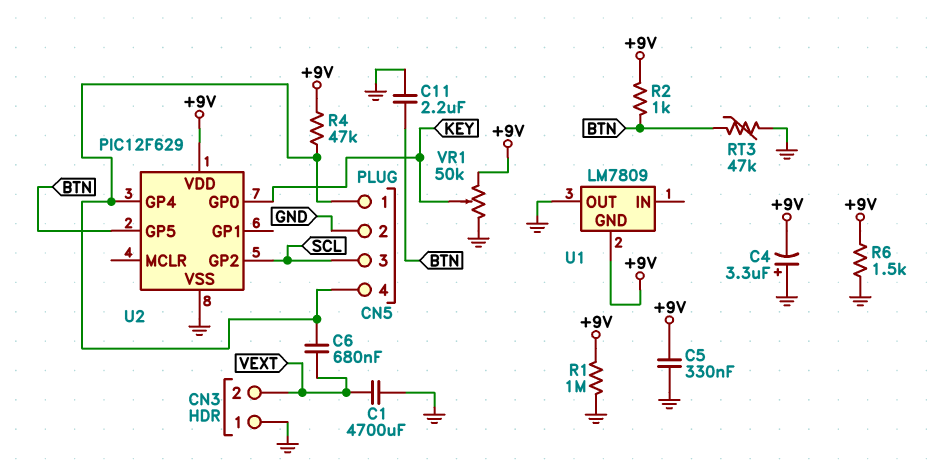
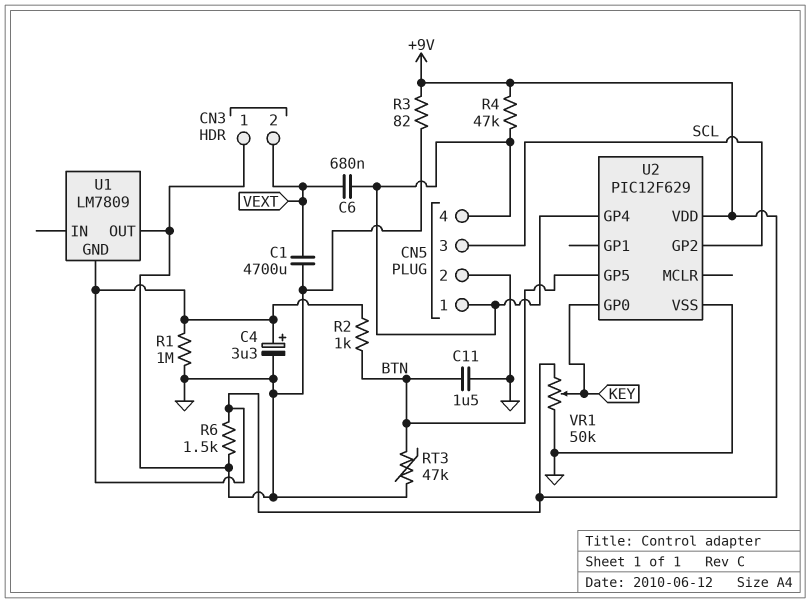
C4: 3.3uF (plus GND, minus +9V) -> 3.3uF (plus +9V, minus GND)
C5: 330nF (+9V, GND) -> none
C11: 2.2uF (BTN, GND) -> 1.5uF (BTN, GND)
R3: none -> 82 (+9V, GND)

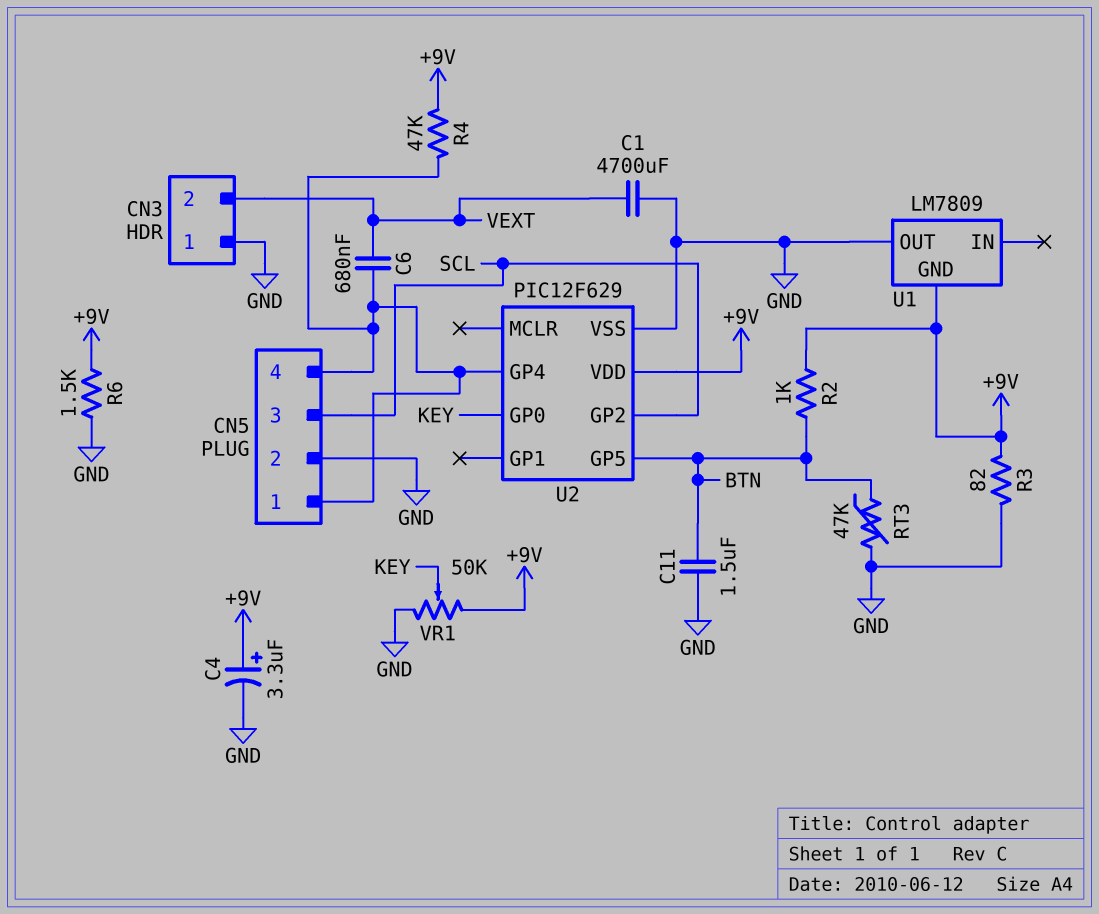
R1: 1M (+9V, GND) -> none

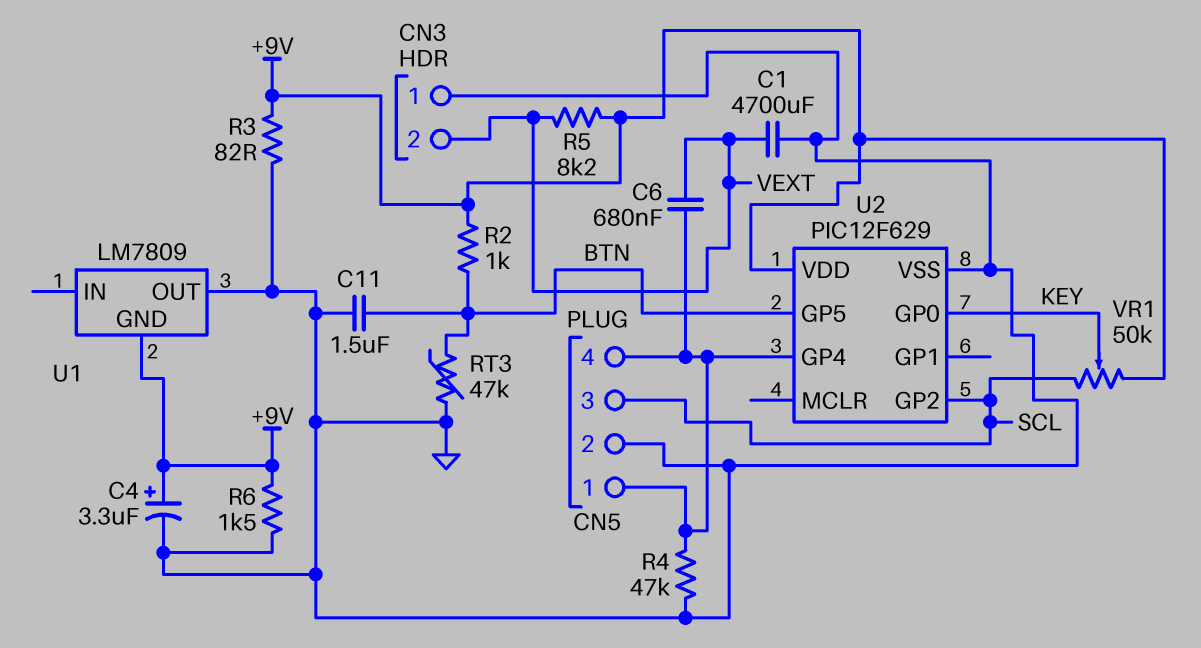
R4: 47k (+9V, CN5/1) -> 47k (CN5/1, GND)
R5: none -> 8.2k (+9V, VEXT)
VR1: 50k (+9V, GND, wiper KEY) -> 50k (+9V, SCL, wiper KEY)

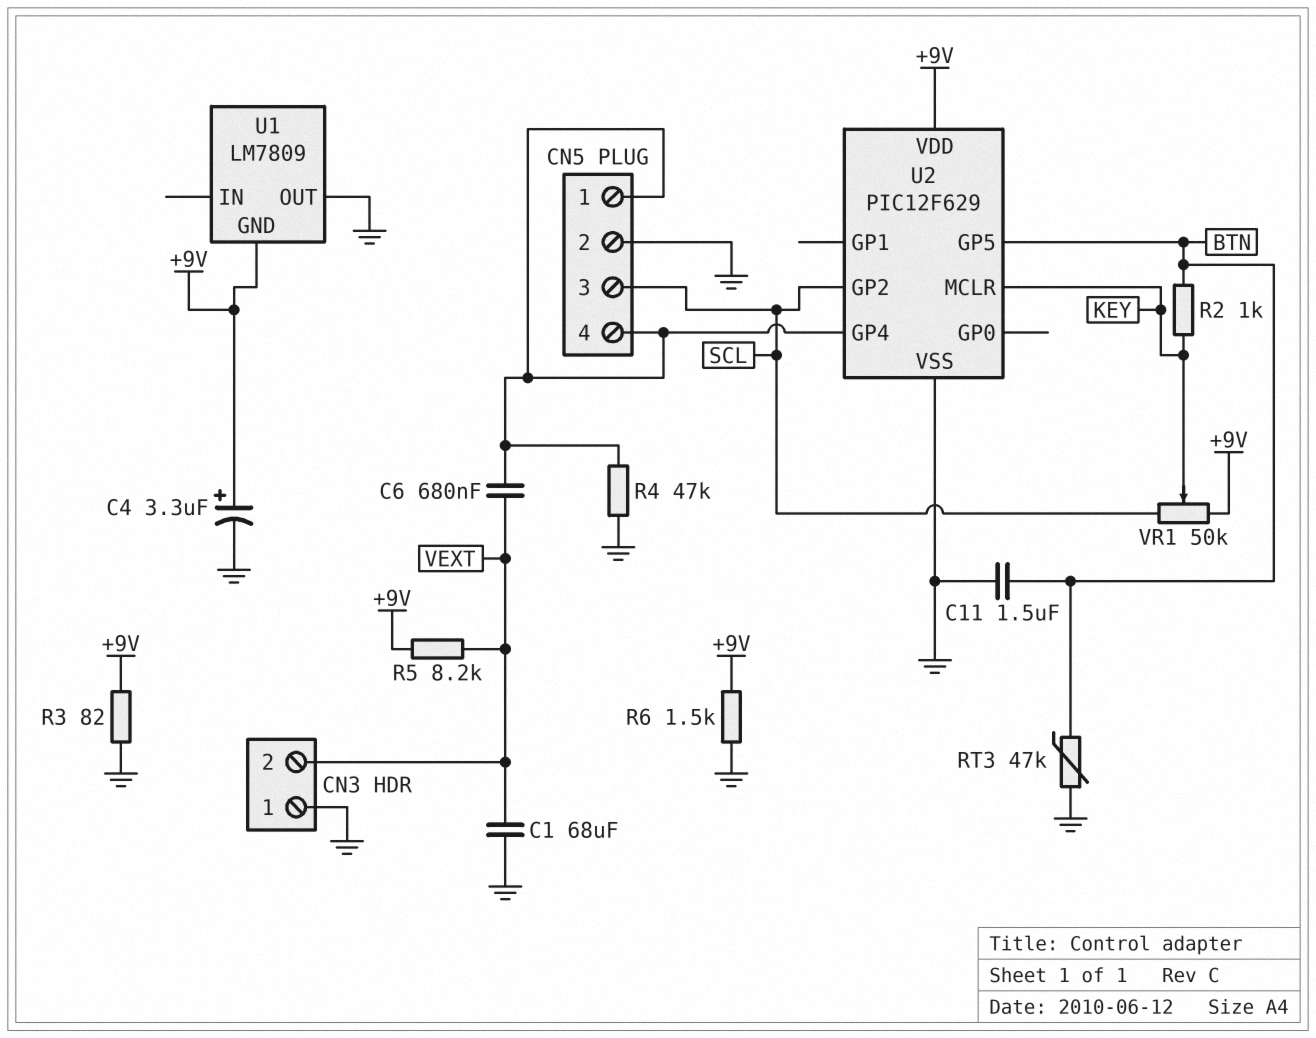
C1: 4700uF (GND, VEXT) -> 68uF (GND, VEXT)
R2: 1k (+9V, BTN) -> 1k (BTN, KEY)
U2 pin GP0: KEY -> none
U2 pin MCLR: none -> KEY

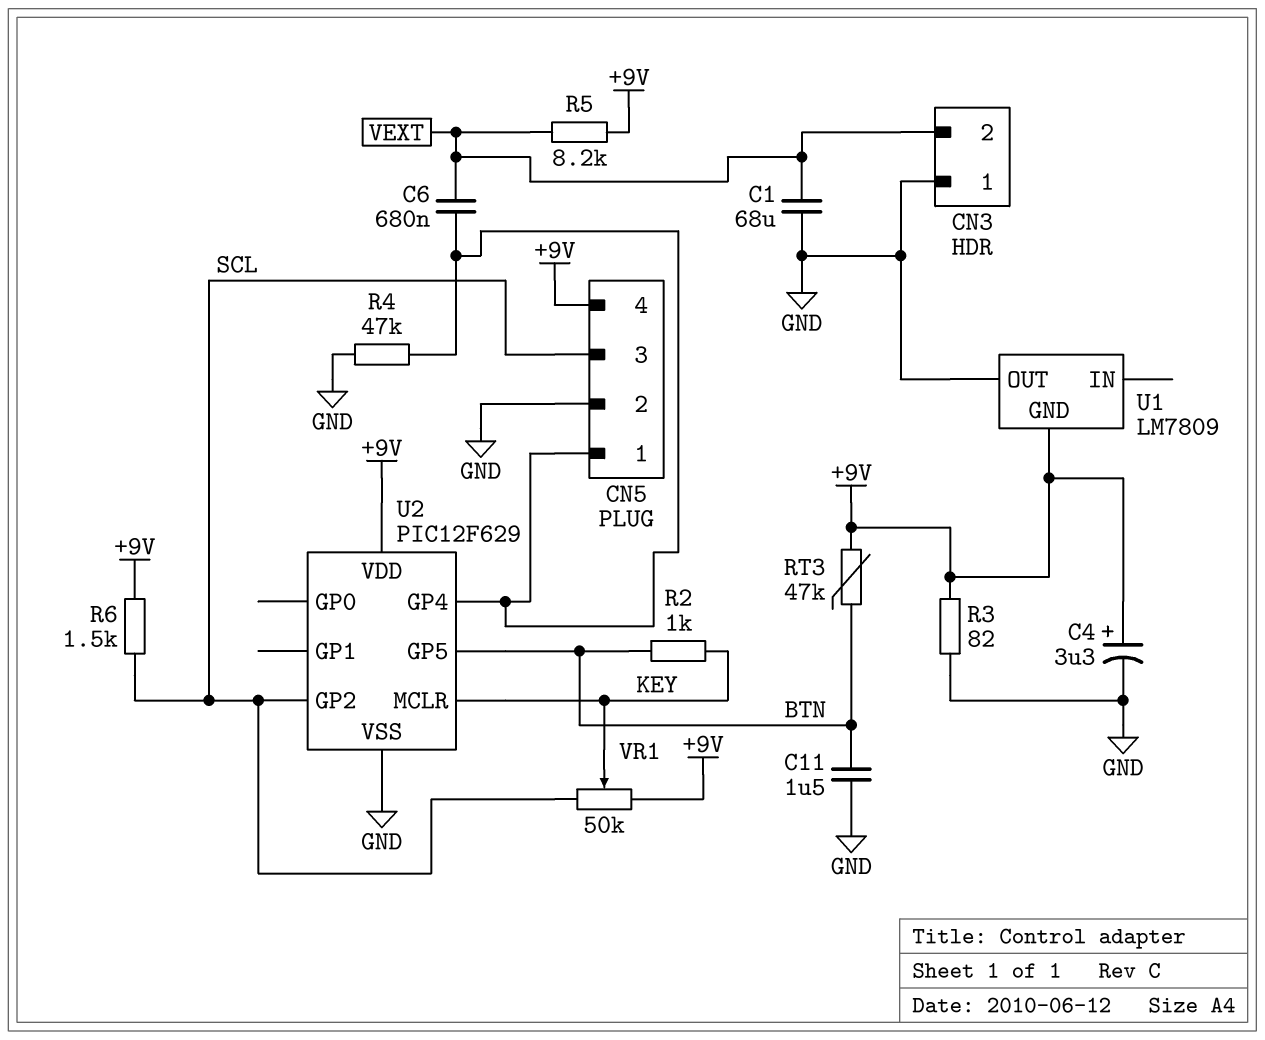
CN5 pin 4: CN5/1 -> +9V
R6: 1.5k (+9V, GND) -> 1.5k (+9V, SCL)
RT3: 47k (BTN, GND) -> 47k (+9V, BTN)

